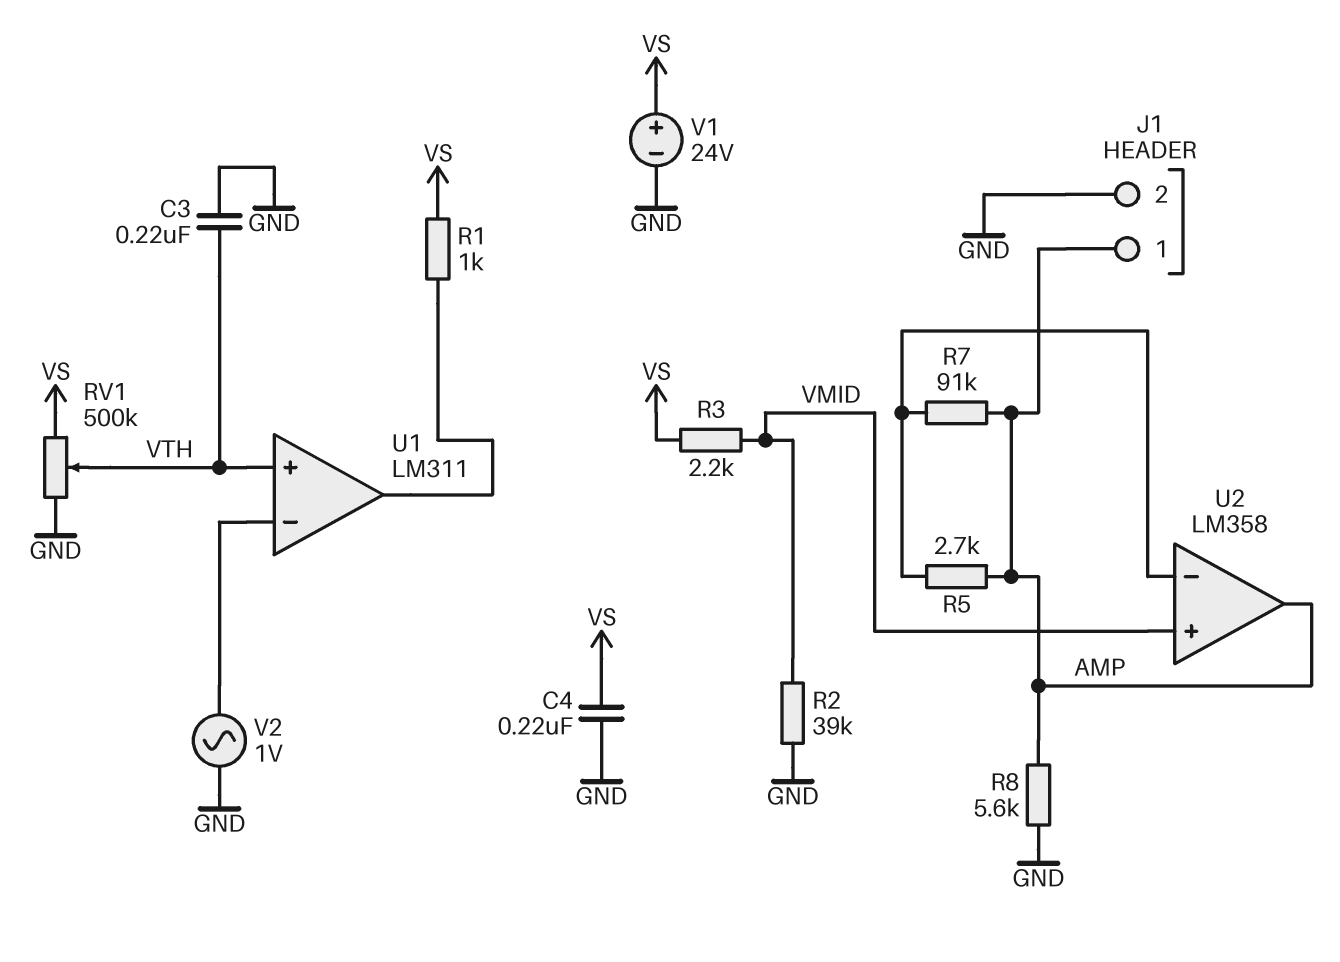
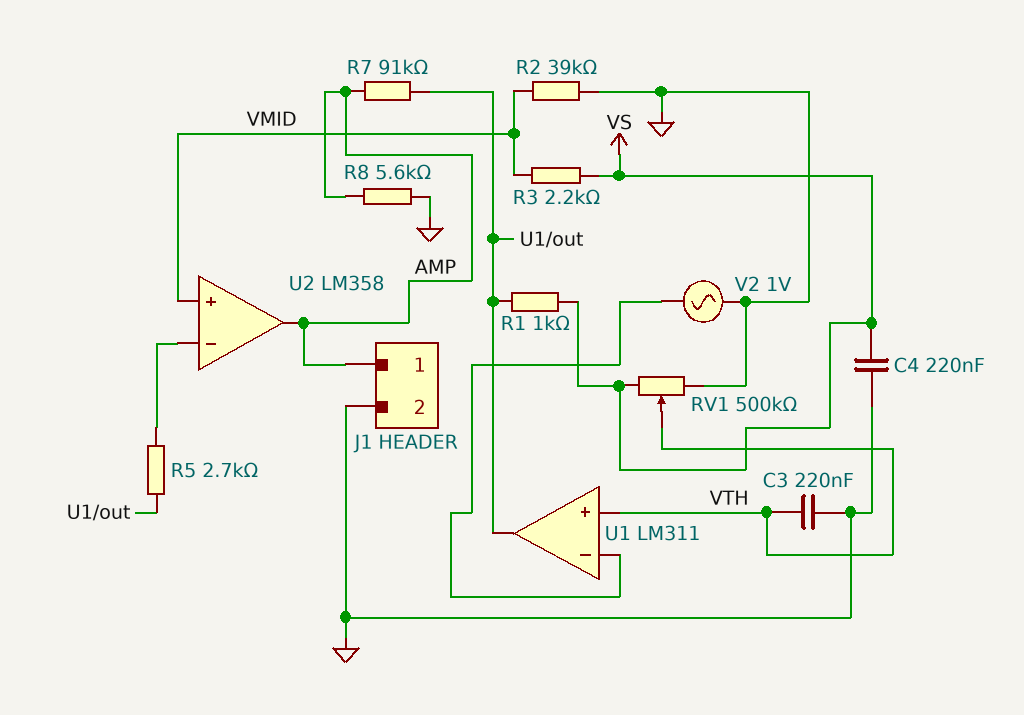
R5: 2.7k (AMP, U2/in-) -> 2.7k (U1/out, U2/in-)
R7: 91k (AMP, U2/in-) -> 91k (AMP, U1/out)
V1: 24V (plus VS, minus GND) -> none

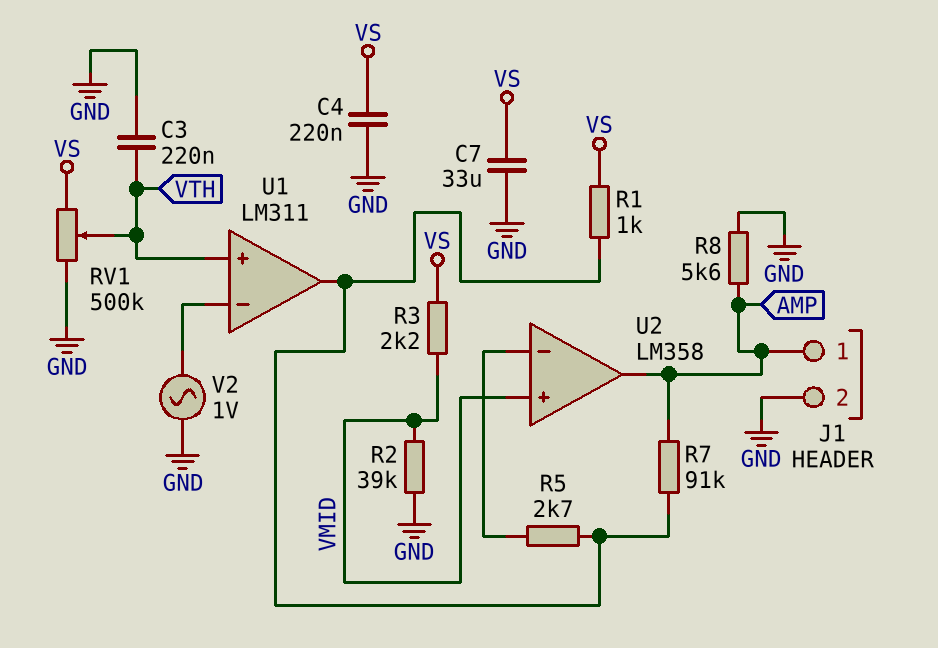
C7: none -> 33uF (GND, VS)

